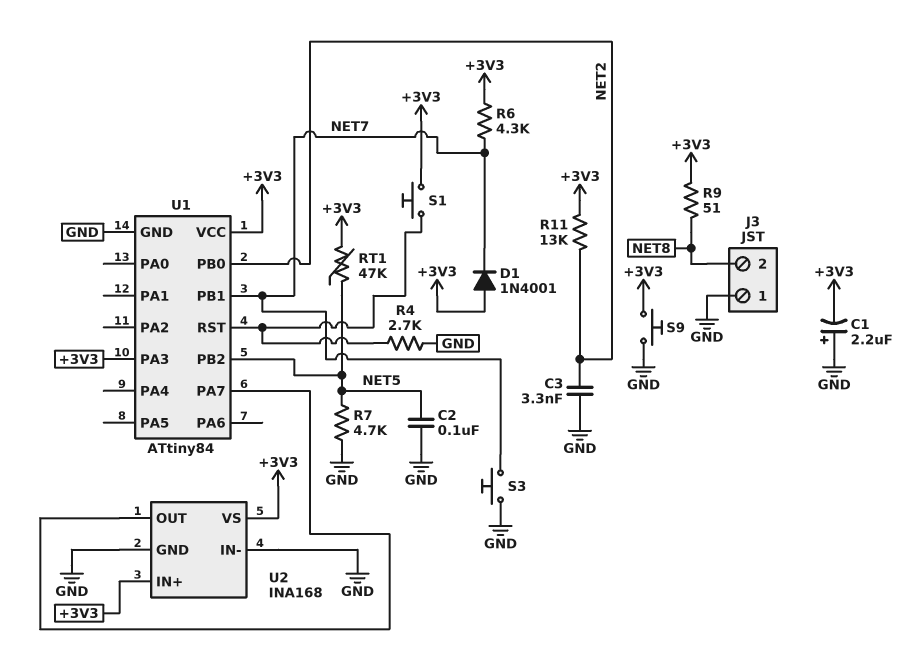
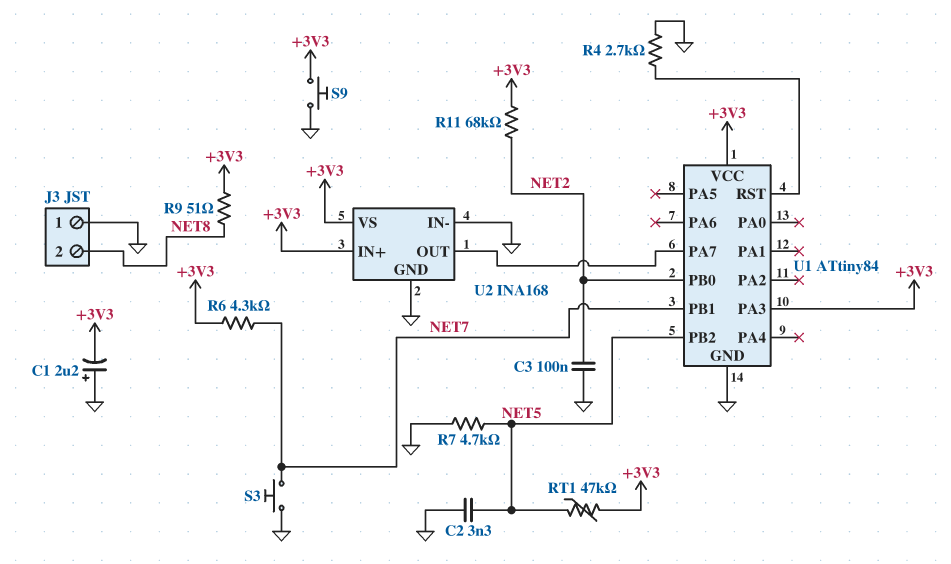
C2: 100nF (GND, NET5) -> 3.3nF (GND, NET5)
C3: 3.3nF (GND, NET2) -> 100nF (GND, NET2)
D1: diode 1N4001 (A +3V3, K NET7) -> none
R11: 13k (+3V3, NET2) -> 68k (+3V3, NET2)
S1: button (+3V3, U1/RST) -> none

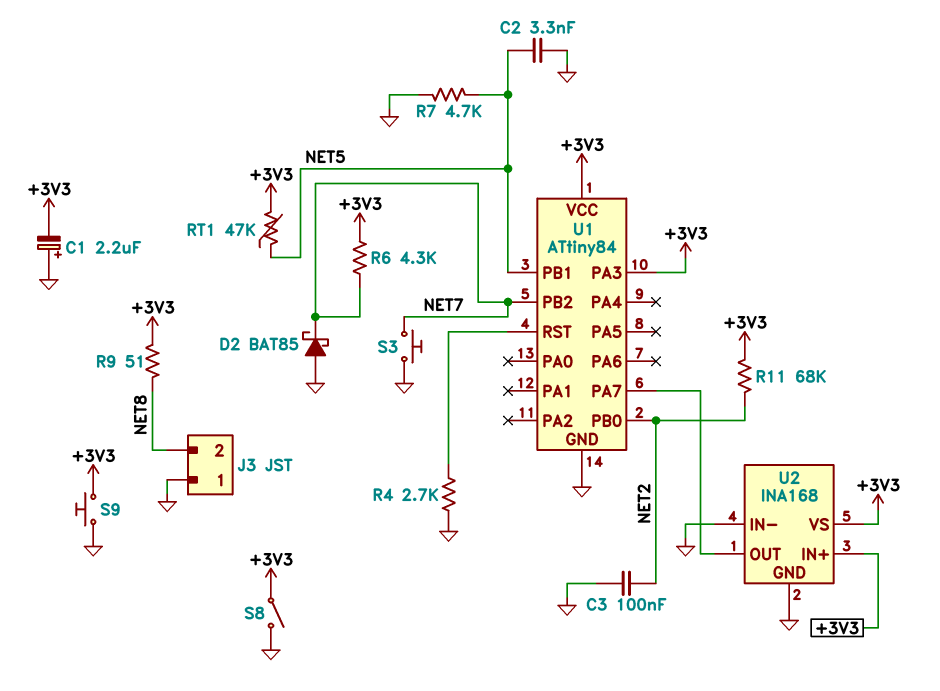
D2: none -> schottky BAT85 (A GND, K NET7)
S8: none -> switch (+3V3, GND)
U1 pin PB1: NET7 -> NET5
U1 pin PB2: NET5 -> NET7

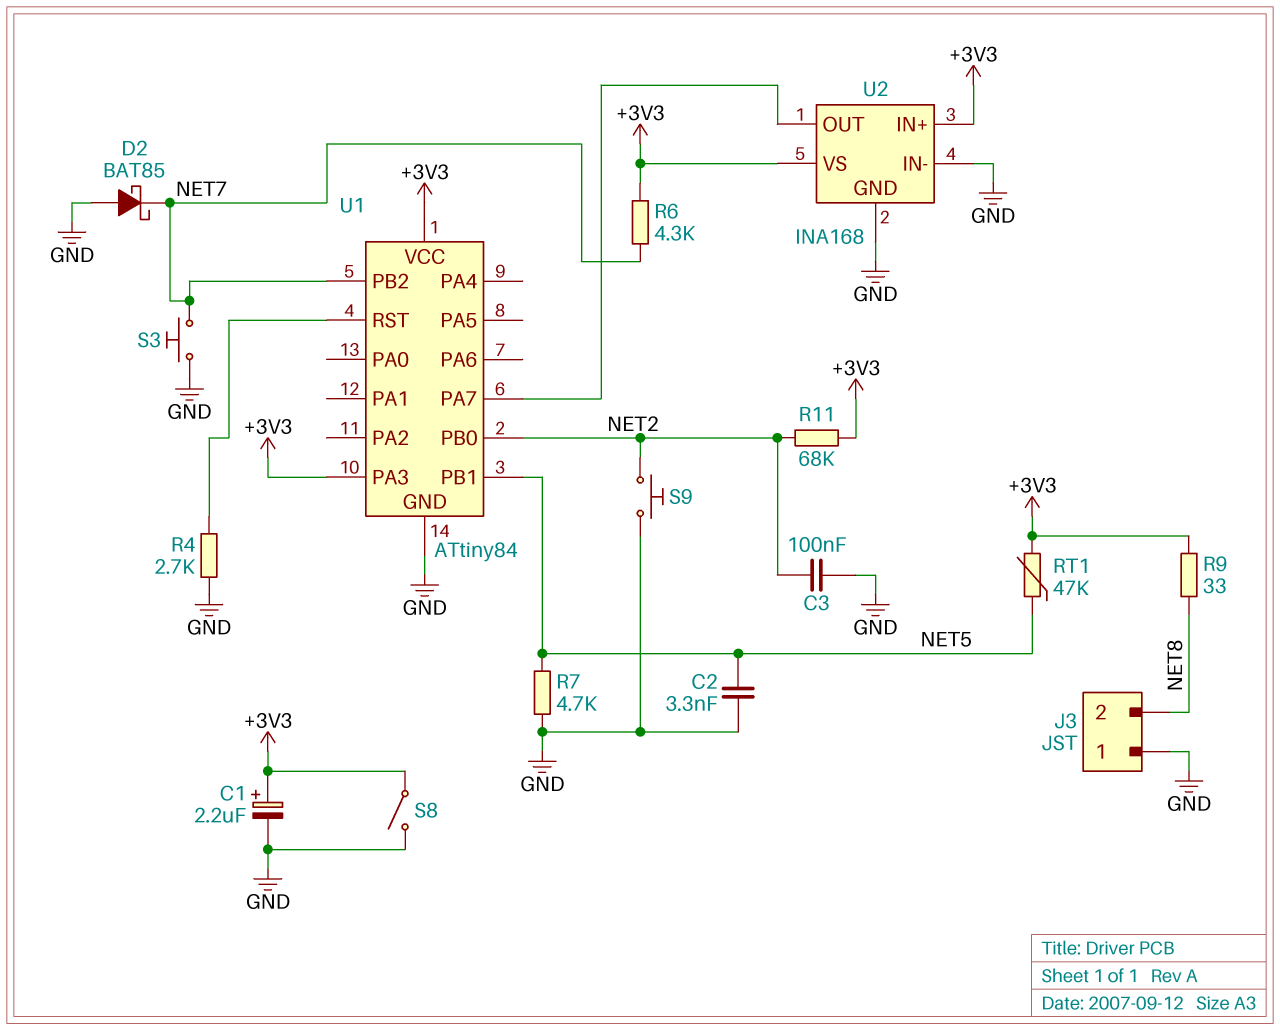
C1: 2.2uF (plus GND, minus +3V3) -> 2.2uF (plus +3V3, minus GND)
R9: 51 (+3V3, NET8) -> 33 (+3V3, NET8)
S9: button (+3V3, GND) -> button (GND, NET2)

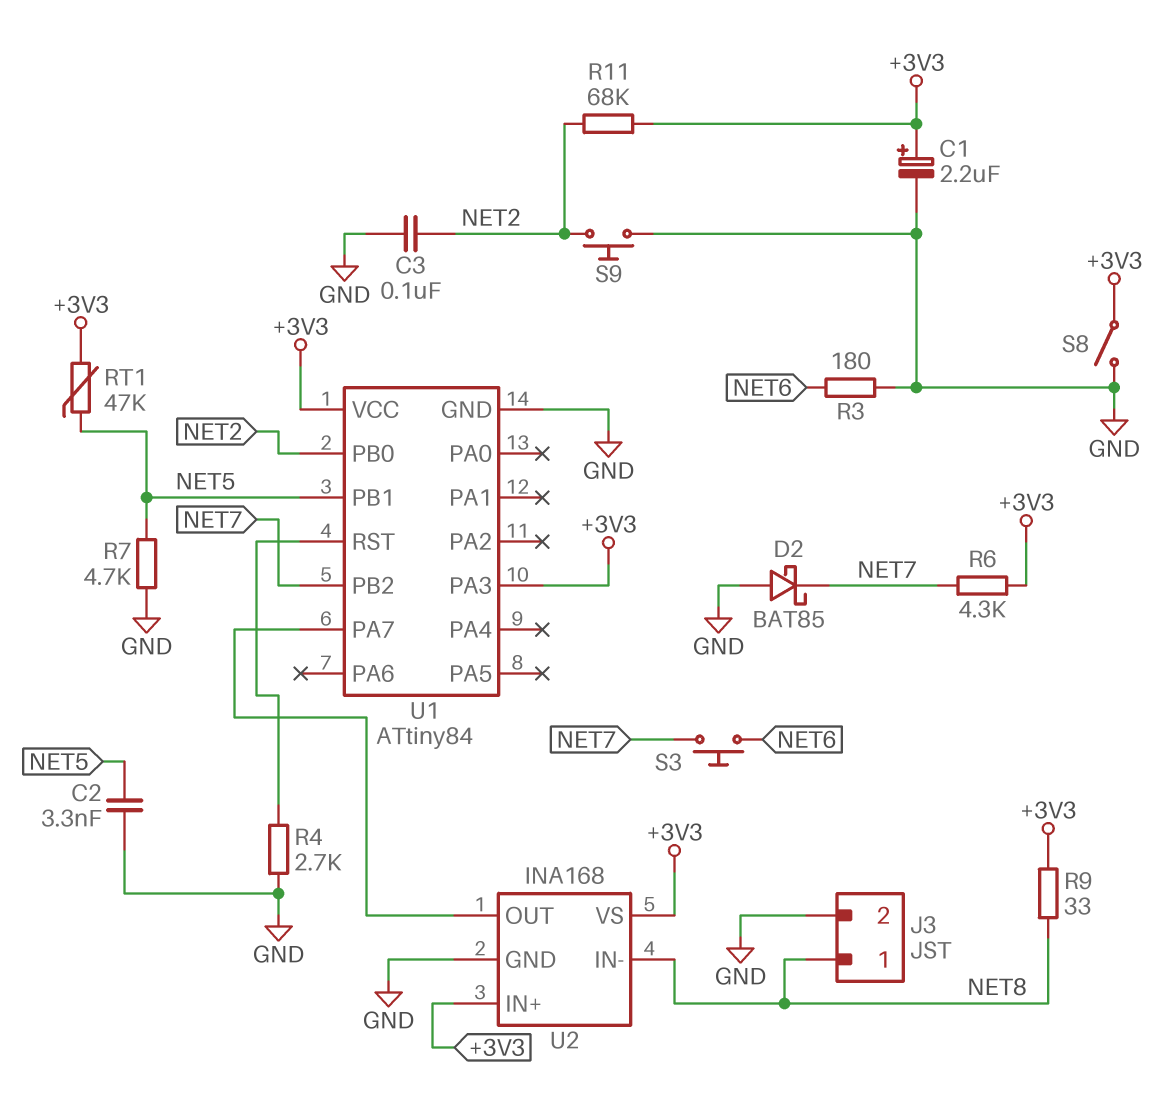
J3 pin 1: GND -> NET8
J3 pin 2: NET8 -> GND
R3: none -> 180 (GND, NET6)
S3: button (GND, NET7) -> button (NET6, NET7)
U2 pin IN-: GND -> NET8

